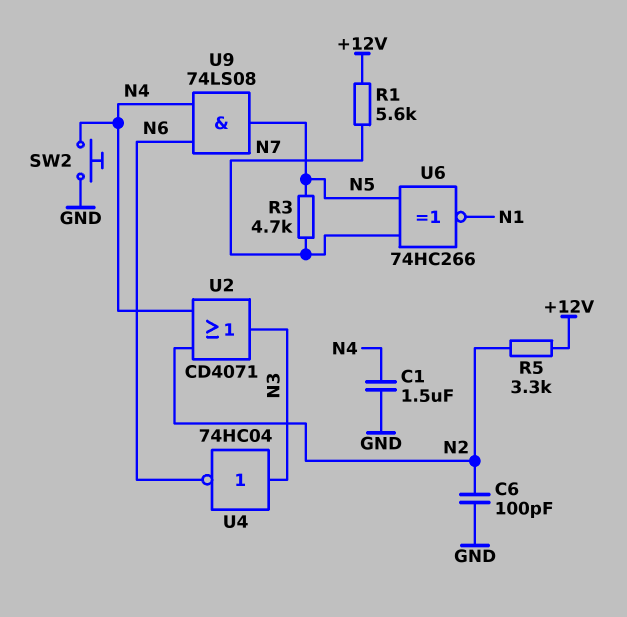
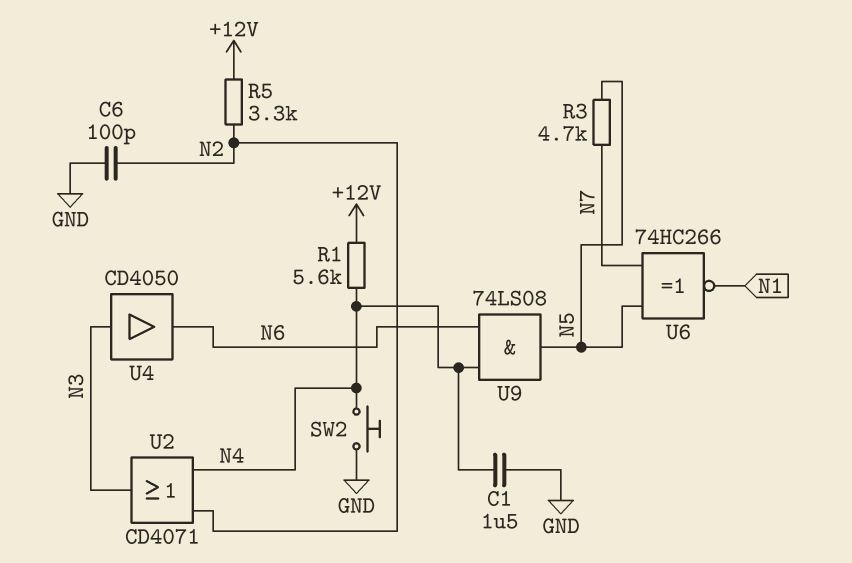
R1: 5.6k (+12V, N7) -> 5.6k (+12V, N4)
U4: NOT 74HC04 (in N3, out N6) -> buffer CD4050 (in N3, out N6)

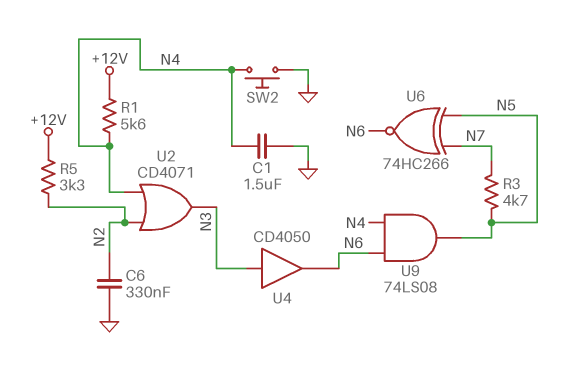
C6: 100pF (GND, N2) -> 330nF (GND, N2)
U6: XNOR 74HC266 (in N5, in N7, out N1) -> XNOR 74HC266 (in N5, in N7, out N6)

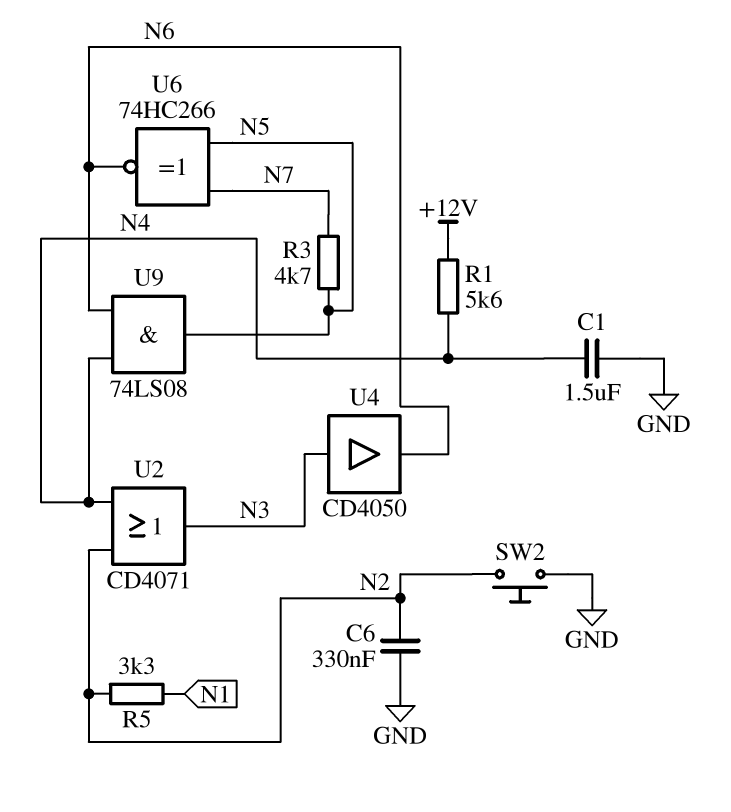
R5: 3.3k (+12V, N2) -> 3.3k (N1, N2)
SW2: button (GND, N4) -> button (GND, N2)

